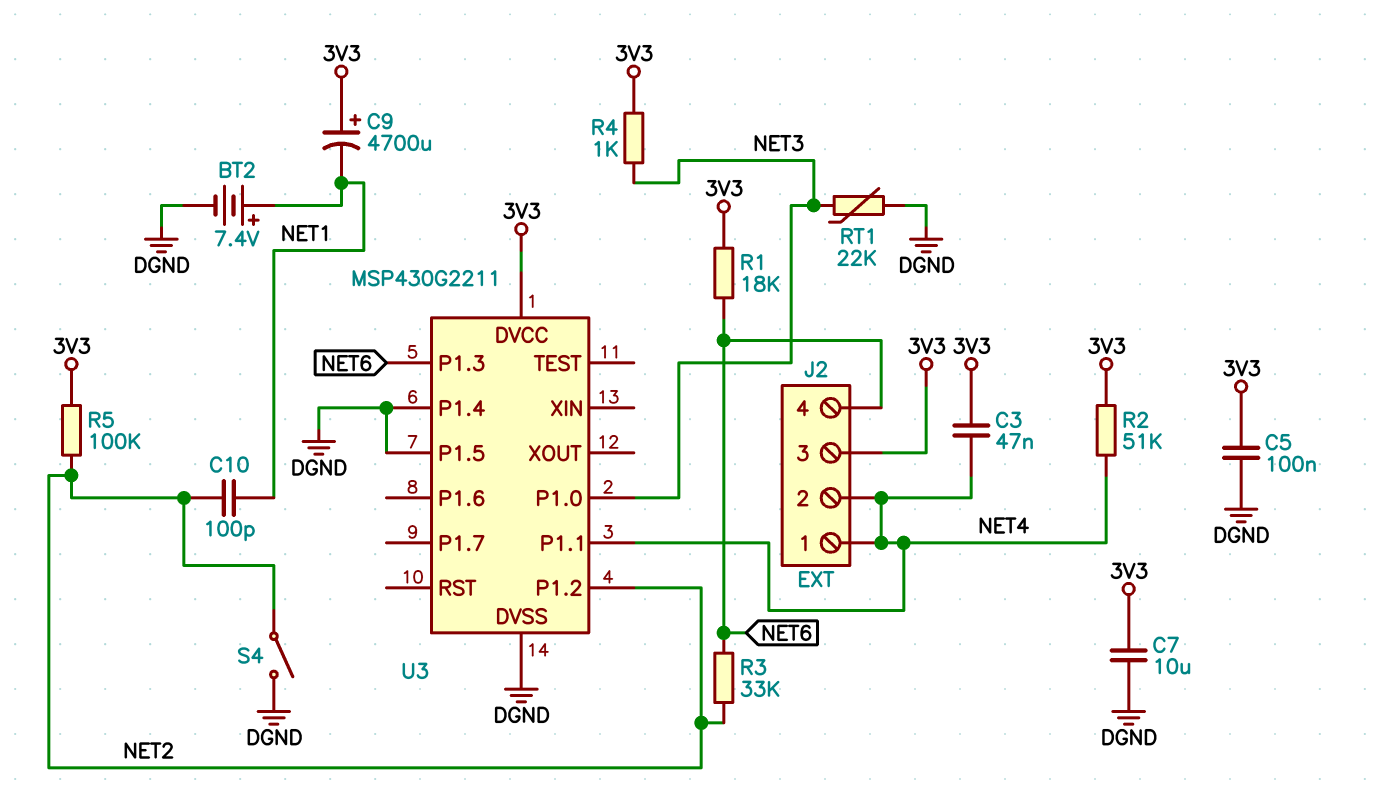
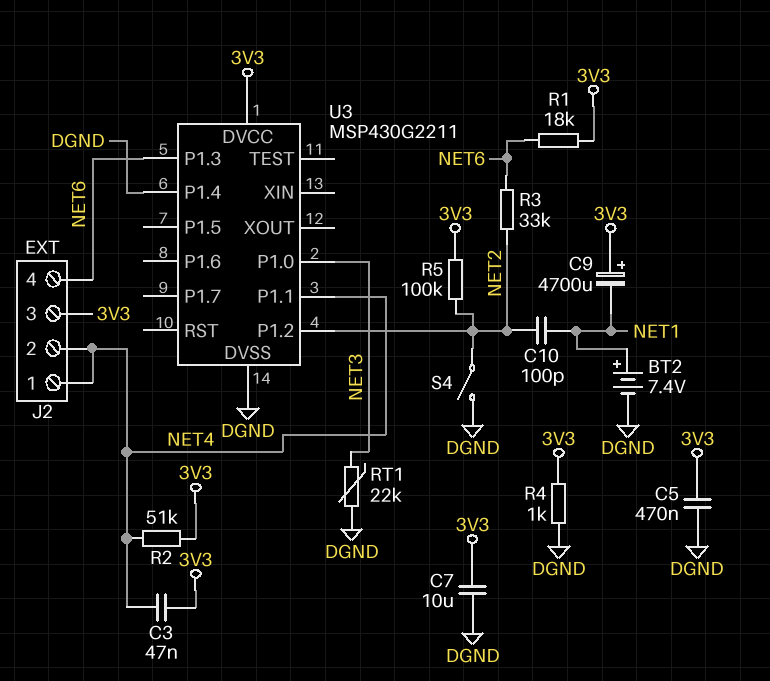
C5: 100nF (3V3, DGND) -> 470nF (3V3, DGND)
R4: 1k (3V3, NET3) -> 1k (3V3, DGND)
U3 pin P1.5: DGND -> none

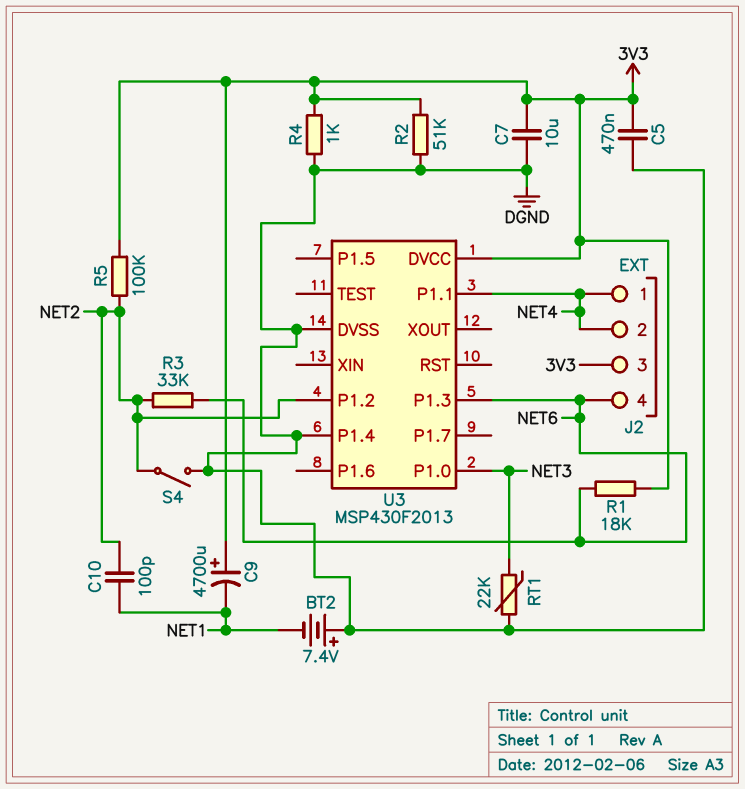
BT2: 7.4V (plus NET1, minus DGND) -> 7.4V (plus DGND, minus NET1)
C3: 47nF (3V3, NET4) -> none
R2: 51k (3V3, NET4) -> 51k (3V3, DGND)
U3: MSP430G2211 -> MSP430F2013

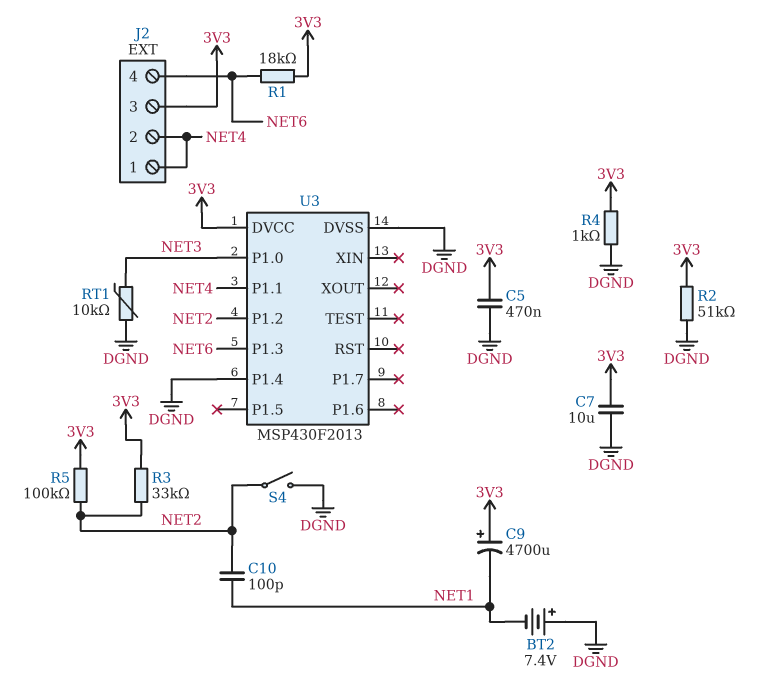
R3: 33k (NET2, NET6) -> 33k (3V3, NET2)
RT1: 22k (DGND, NET3) -> 10k (DGND, NET3)

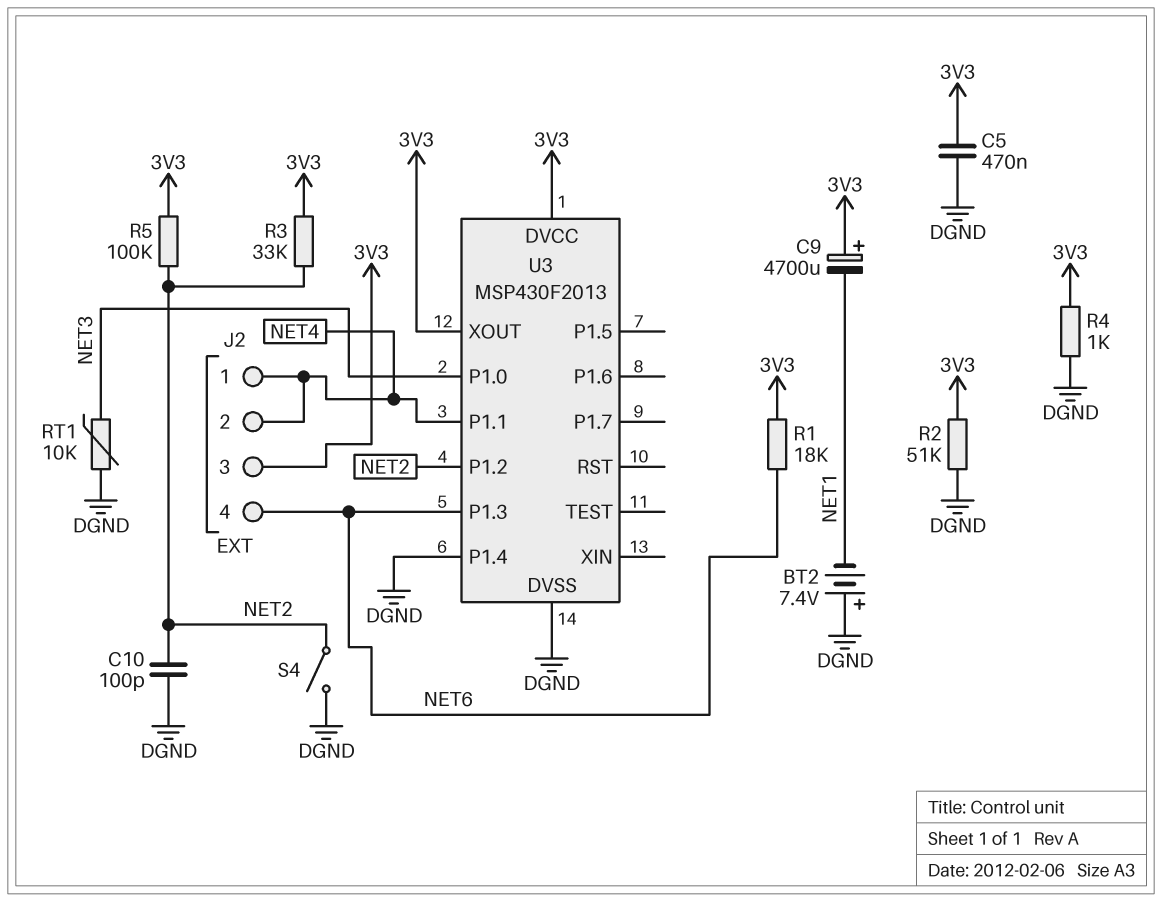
C7: 10uF (3V3, DGND) -> none
C10: 100pF (NET1, NET2) -> 100pF (DGND, NET2)
U3 pin XOUT: none -> 3V3

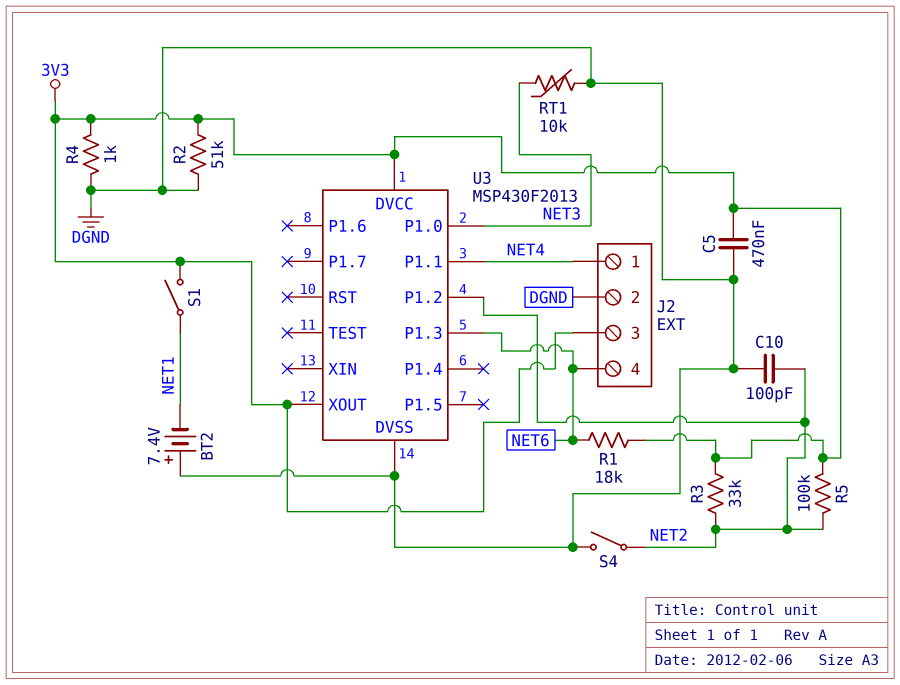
C9: 4700uF (plus 3V3, minus NET1) -> none
J2 pin 2: NET4 -> DGND
S1: none -> switch (3V3, NET1)
U3 pin P1.4: DGND -> none

